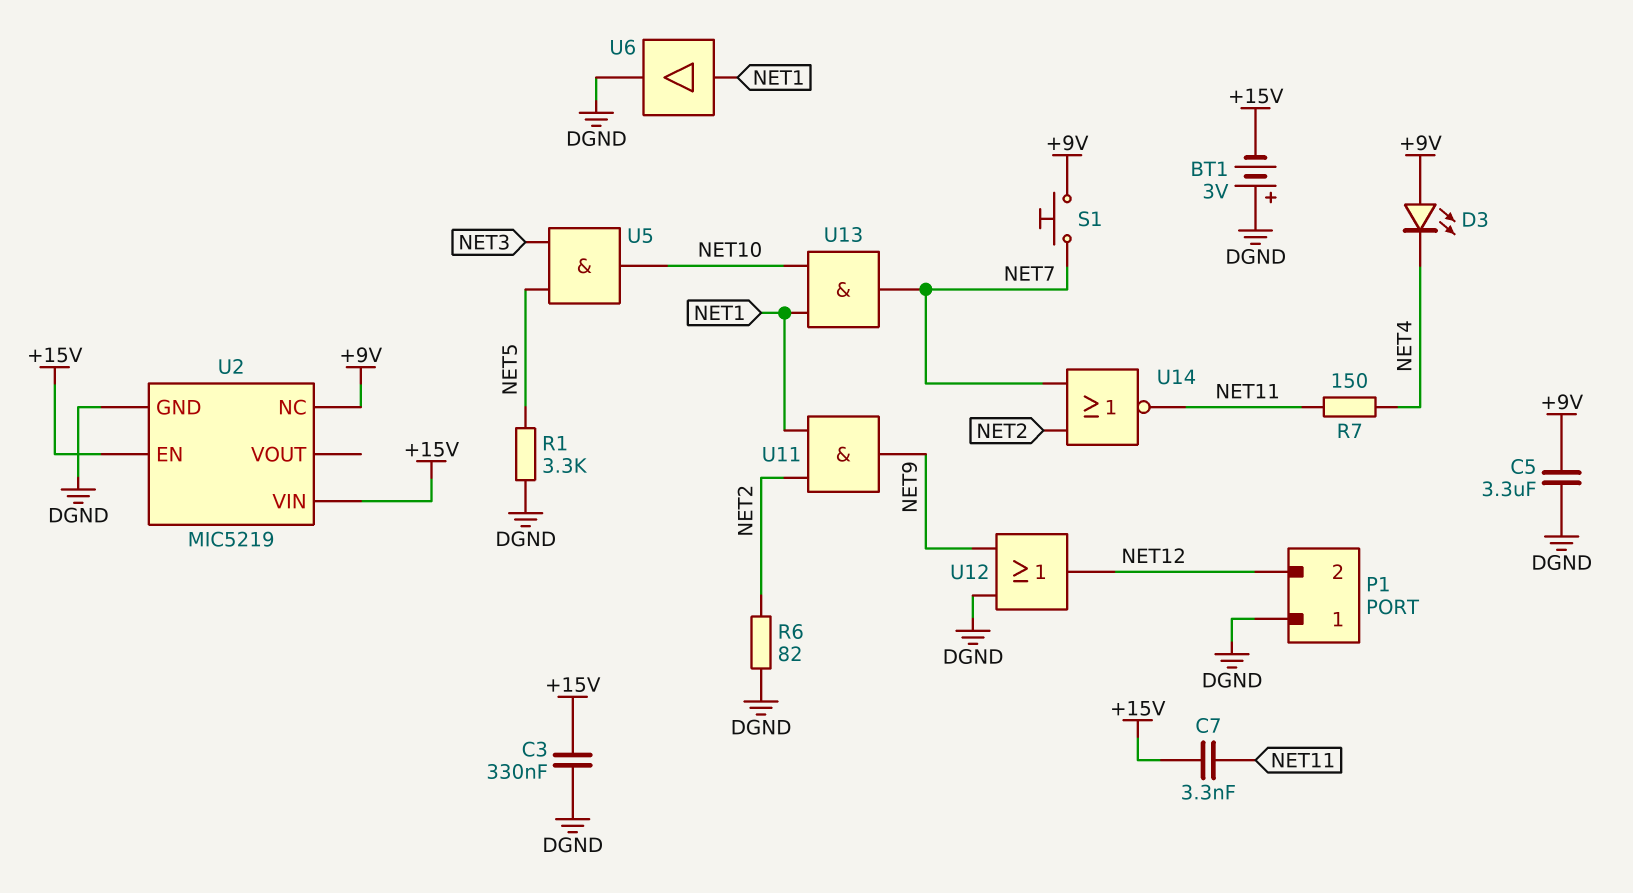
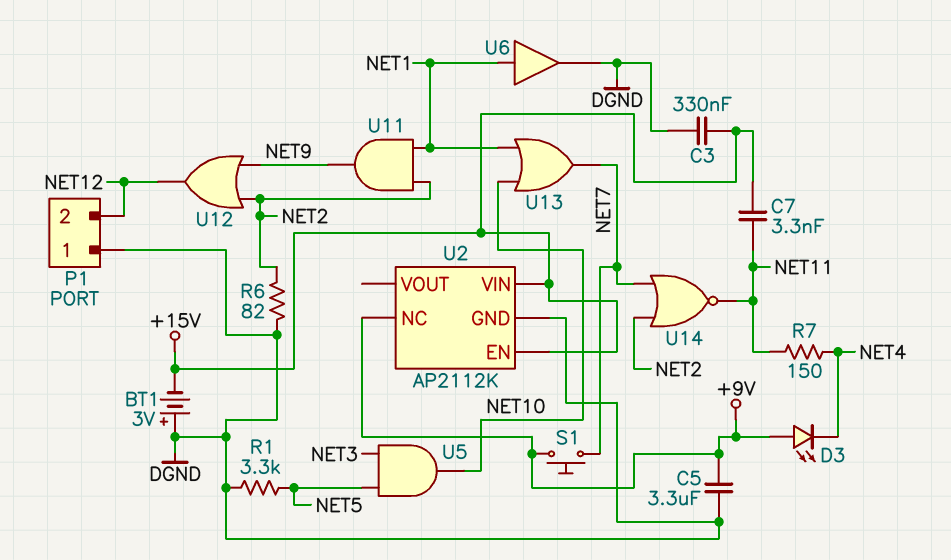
U2: MIC5219 -> AP2112K
U12: OR (in DGND, in NET9, out NET12) -> OR (in NET2, in NET9, out NET12)
U13: AND (in NET1, in NET10, out NET7) -> OR (in NET1, in NET10, out NET7)

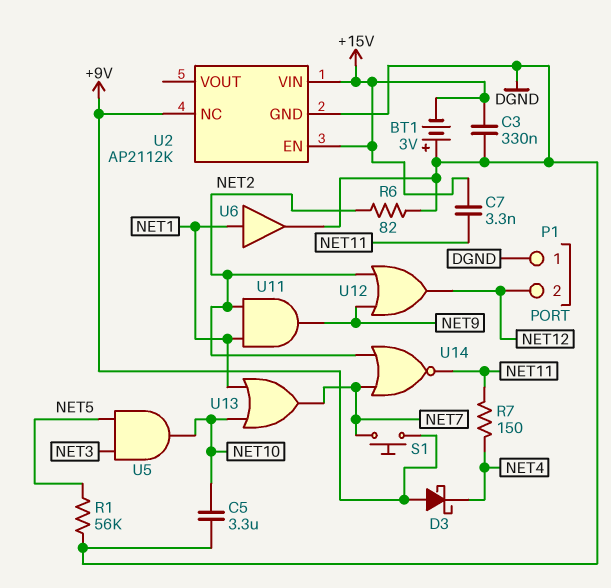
C5: 3.3uF (+9V, DGND) -> 3.3uF (DGND, NET10)
D3: LED (A +9V, K NET4) -> schottky (A +9V, K NET4)
R1: 3.3k (DGND, NET5) -> 56k (DGND, NET5)

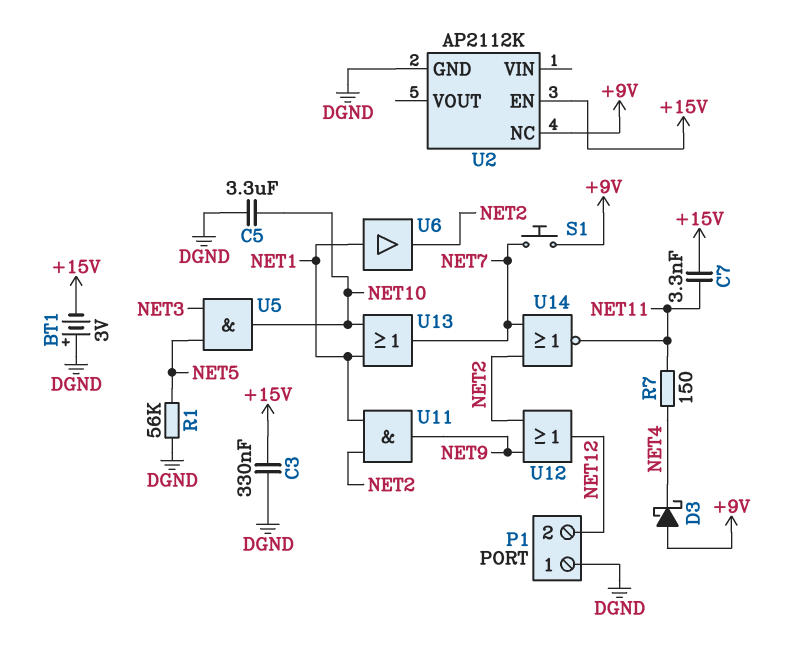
R6: 82 (DGND, NET2) -> none
U2 pin VIN: +15V -> none
U6: buffer (in NET1, out DGND) -> buffer (in NET1, out NET2)

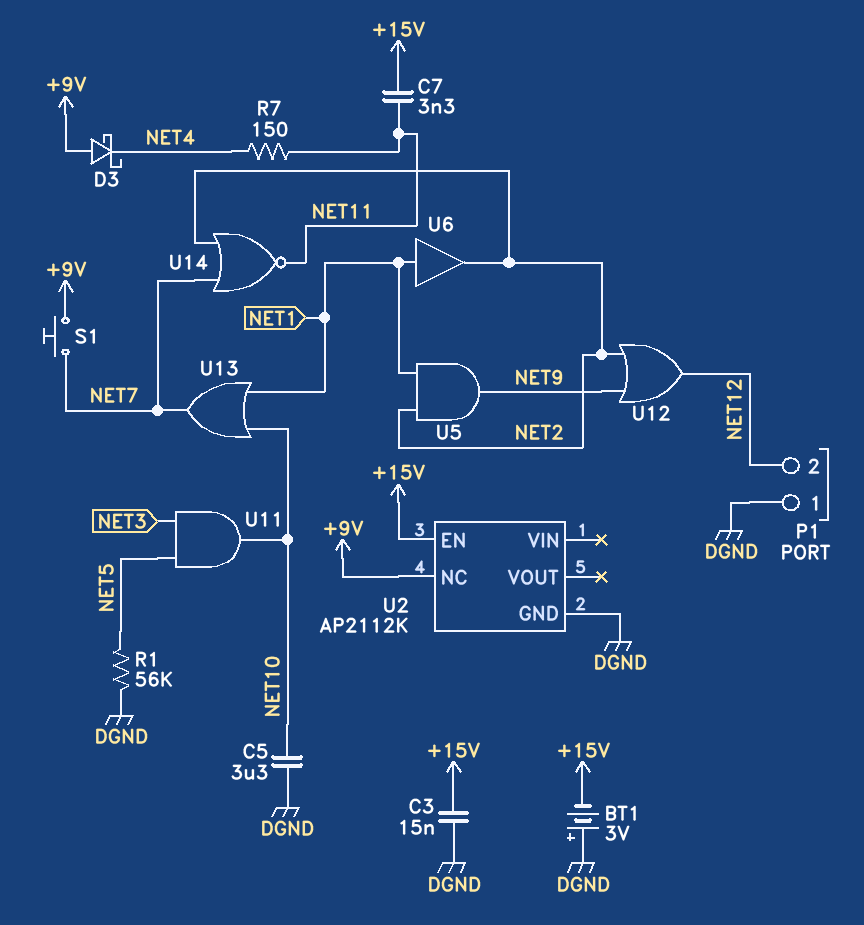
C3: 330nF (+15V, DGND) -> 15nF (+15V, DGND)
U5: AND (in NET3, in NET5, out NET10) -> AND (in NET1, in NET2, out NET9)
U11: AND (in NET1, in NET2, out NET9) -> AND (in NET3, in NET5, out NET10)

